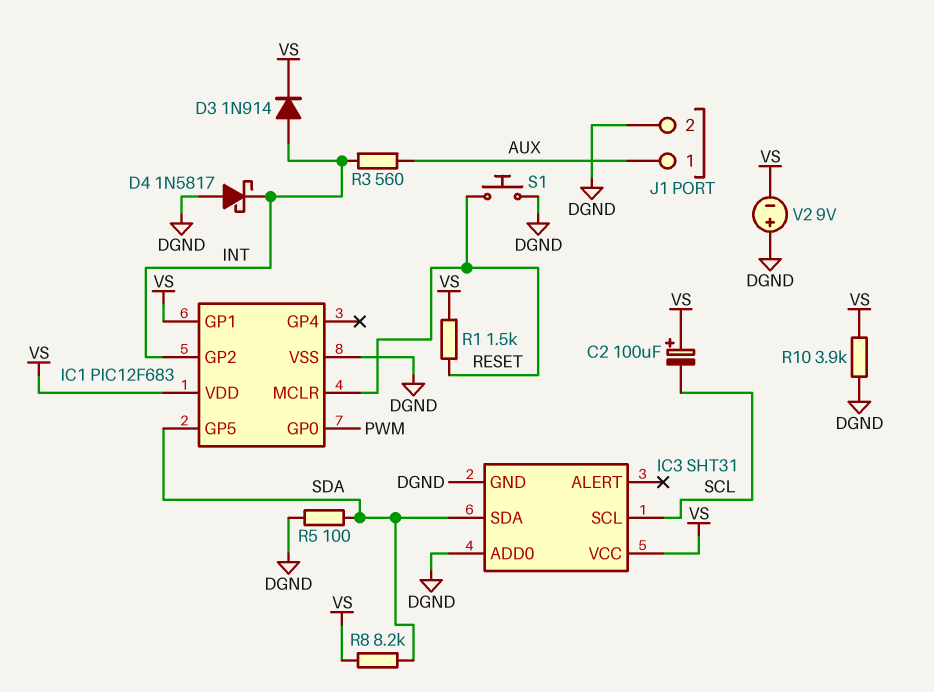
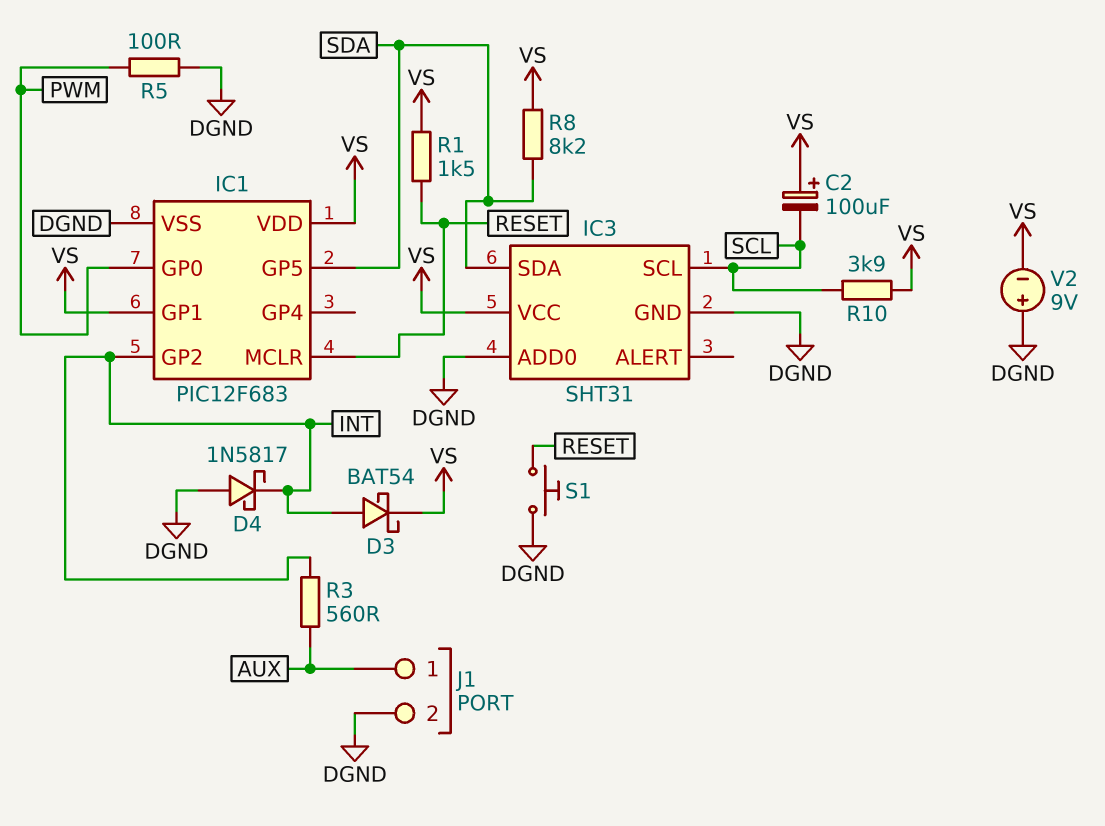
D3: diode 1N914 (A INT, K VS) -> schottky BAT54 (A INT, K VS)
R5: 100 (DGND, SDA) -> 100 (DGND, PWM)
R10: 3.9k (DGND, VS) -> 3.9k (SCL, VS)

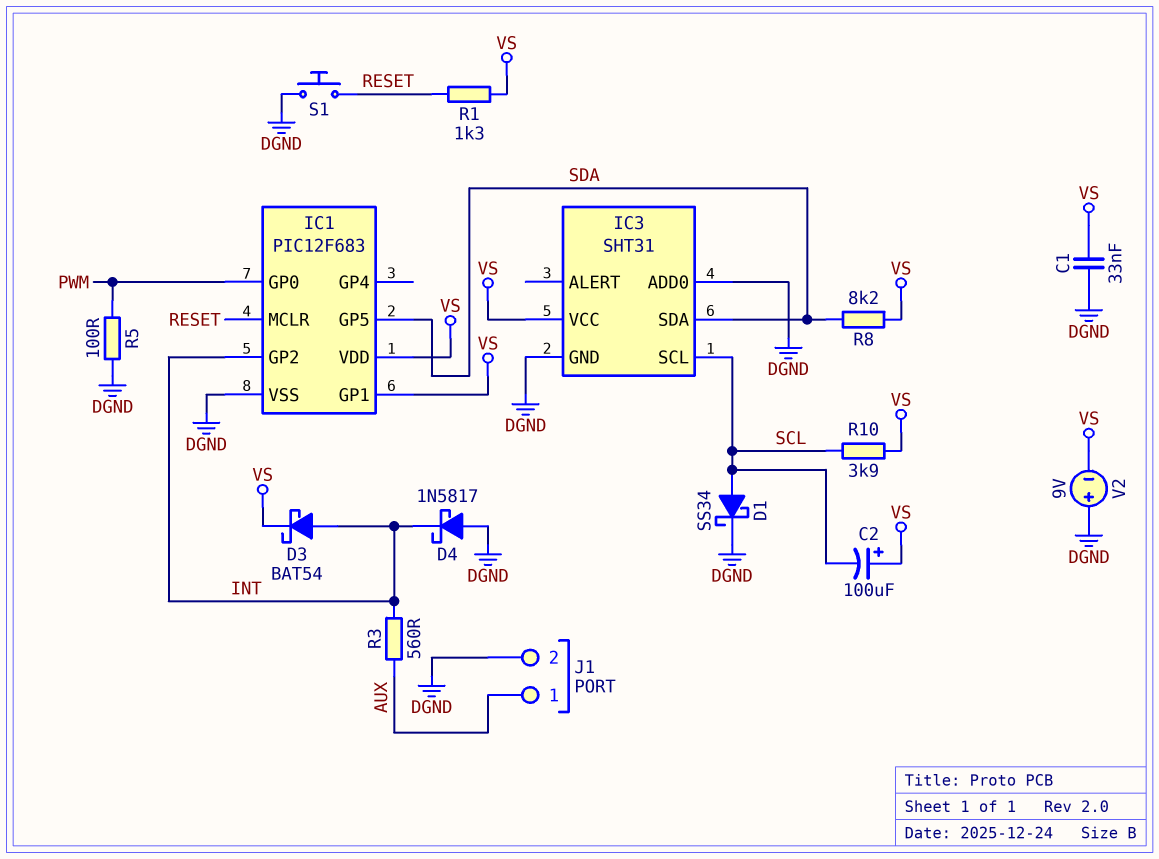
C1: none -> 33nF (DGND, VS)
D1: none -> schottky SS34 (A SCL, K DGND)
R1: 1.5k (RESET, VS) -> 1.3k (RESET, VS)

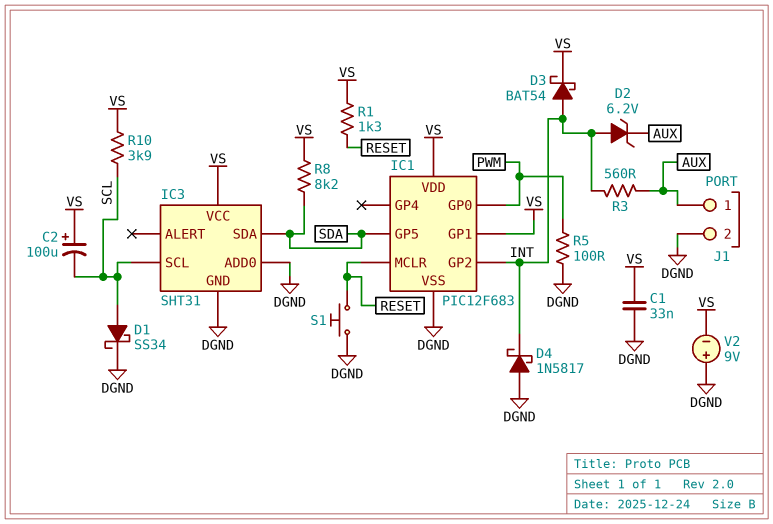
D2: none -> zener 6.2V (A INT, K AUX)

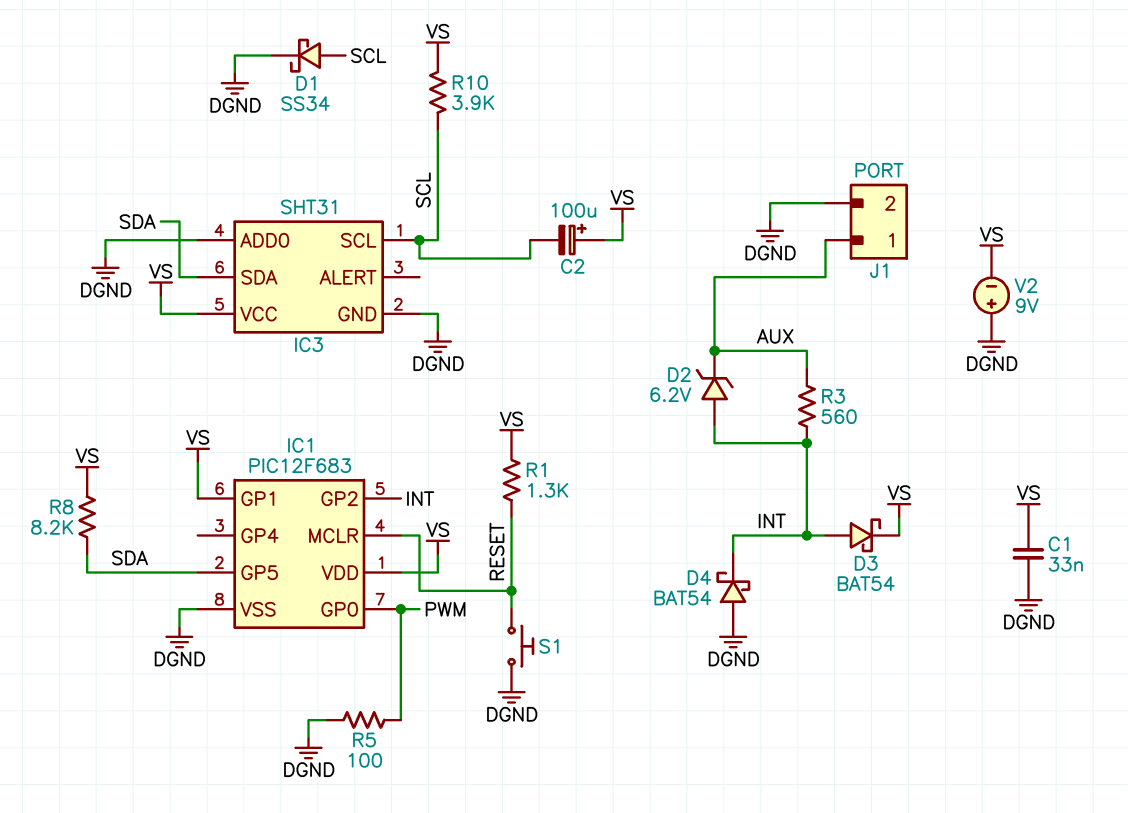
D4: schottky 1N5817 (A DGND, K INT) -> schottky BAT54 (A DGND, K INT)

